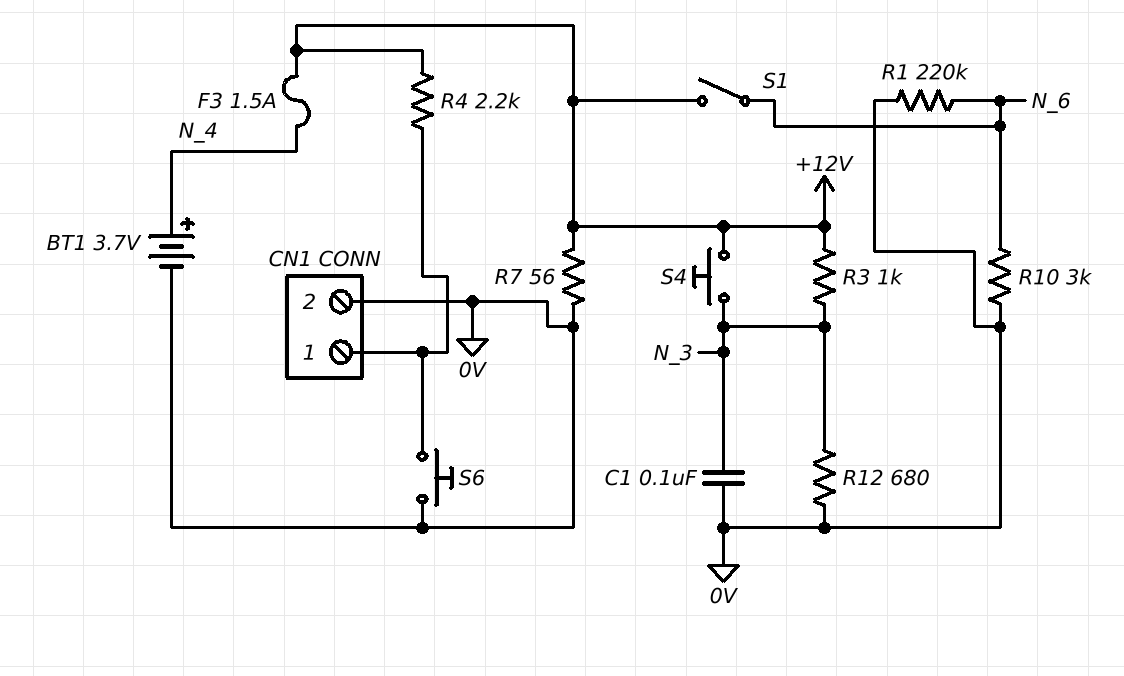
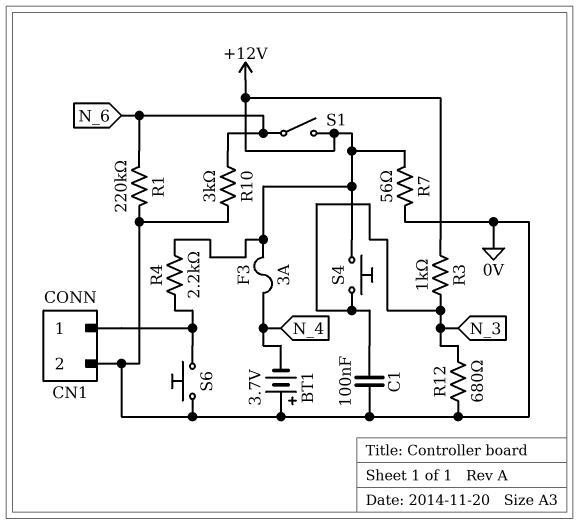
BT1: 3.7V (plus N_4, minus 0V) -> 3.7V (plus 0V, minus N_4)
F3: 1.5A (+12V, N_4) -> 3A (+12V, N_4)

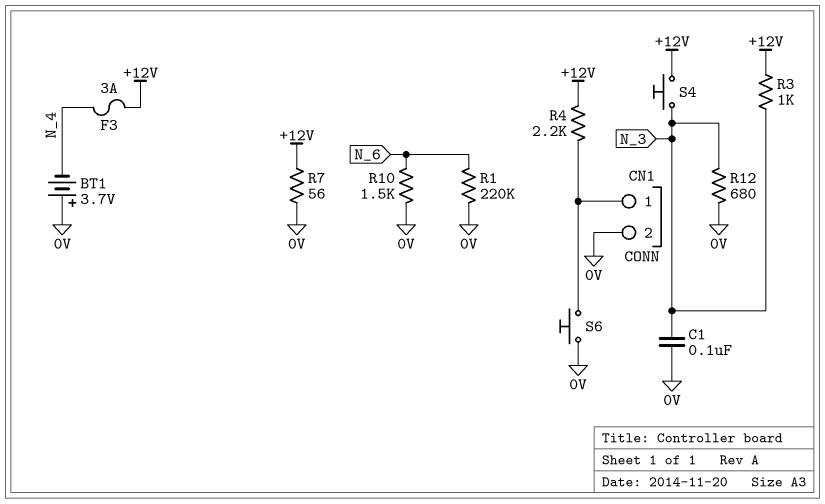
R10: 3k (0V, N_6) -> 1.5k (0V, N_6)
S1: switch (+12V, N_6) -> none

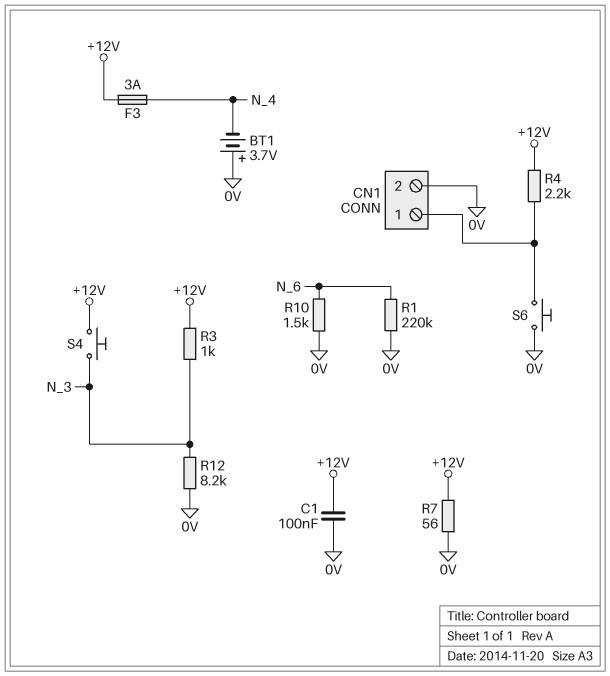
C1: 100nF (0V, N_3) -> 100nF (+12V, 0V)
R12: 680 (0V, N_3) -> 8.2k (0V, N_3)

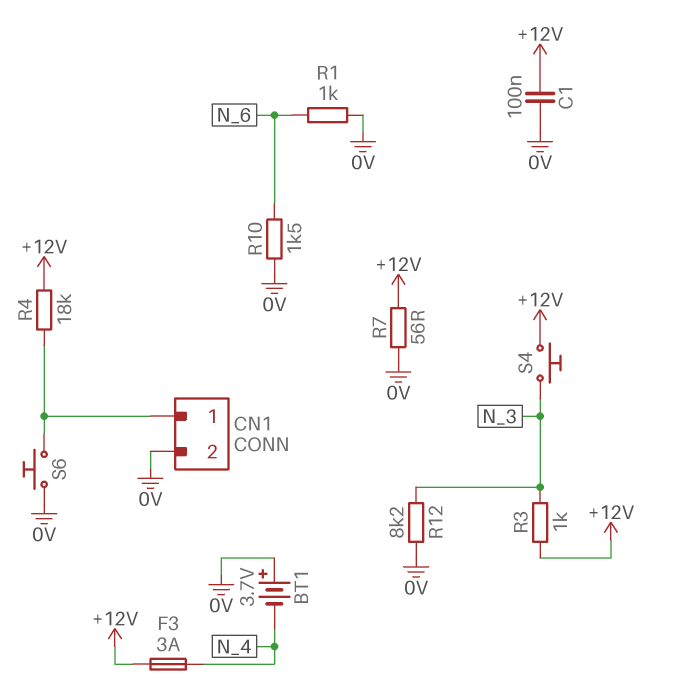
R1: 220k (0V, N_6) -> 1k (0V, N_6)
R4: 2.2k (+12V, CN1/1) -> 18k (+12V, CN1/1)

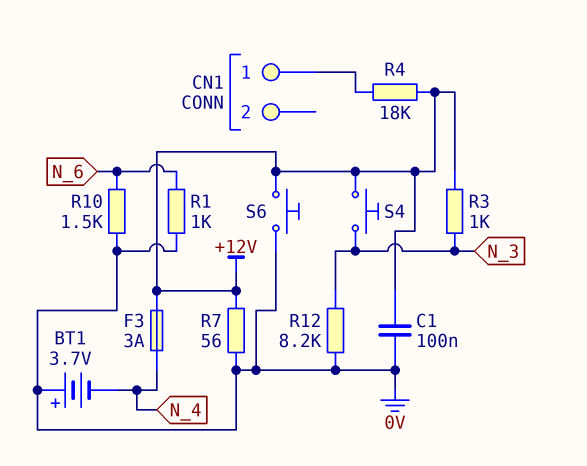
CN1 pin 2: 0V -> none
S6: button (0V, CN1/1) -> button (+12V, 0V)

